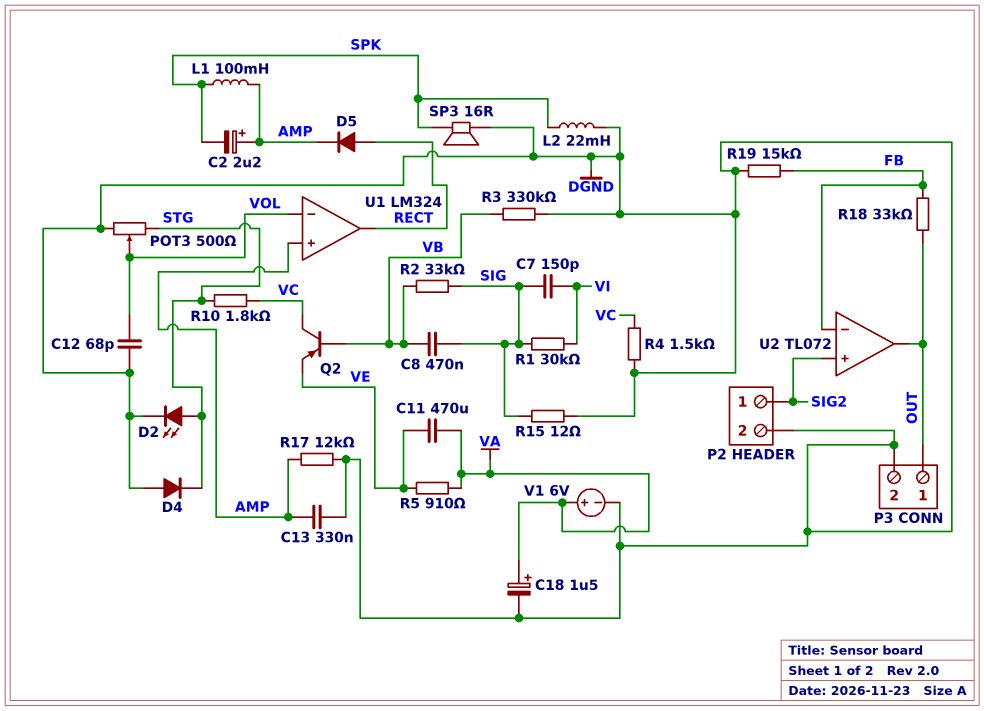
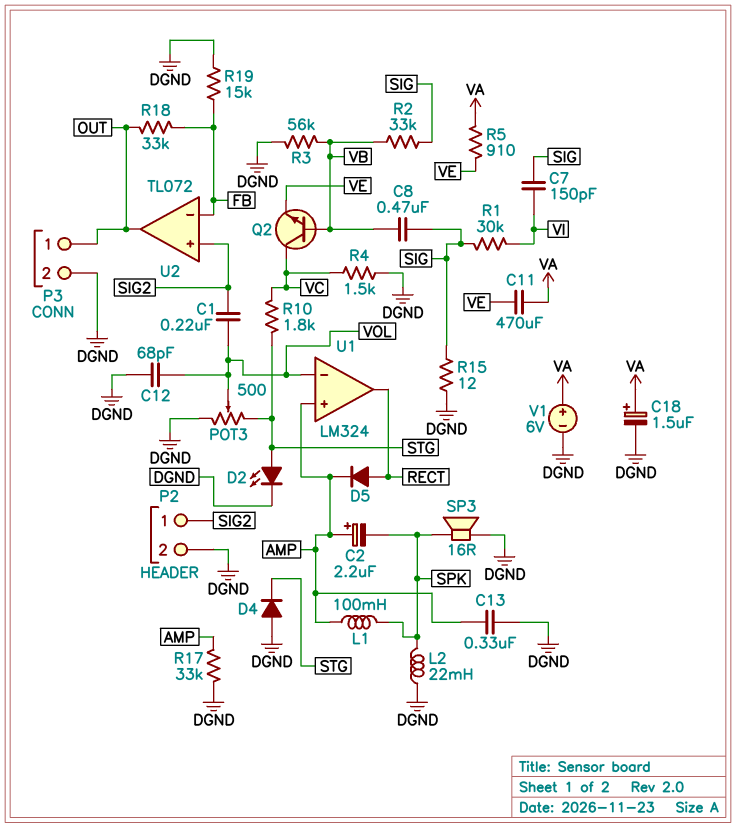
C1: none -> 220nF (SIG2, VOL)
Q2: PNP (B VB, C VC, E VE) -> NPN (B VB, C VC, E VE)
R3: 330k (DGND, VB) -> 56k (DGND, VB)
R17: 12k (AMP, DGND) -> 33k (AMP, DGND)

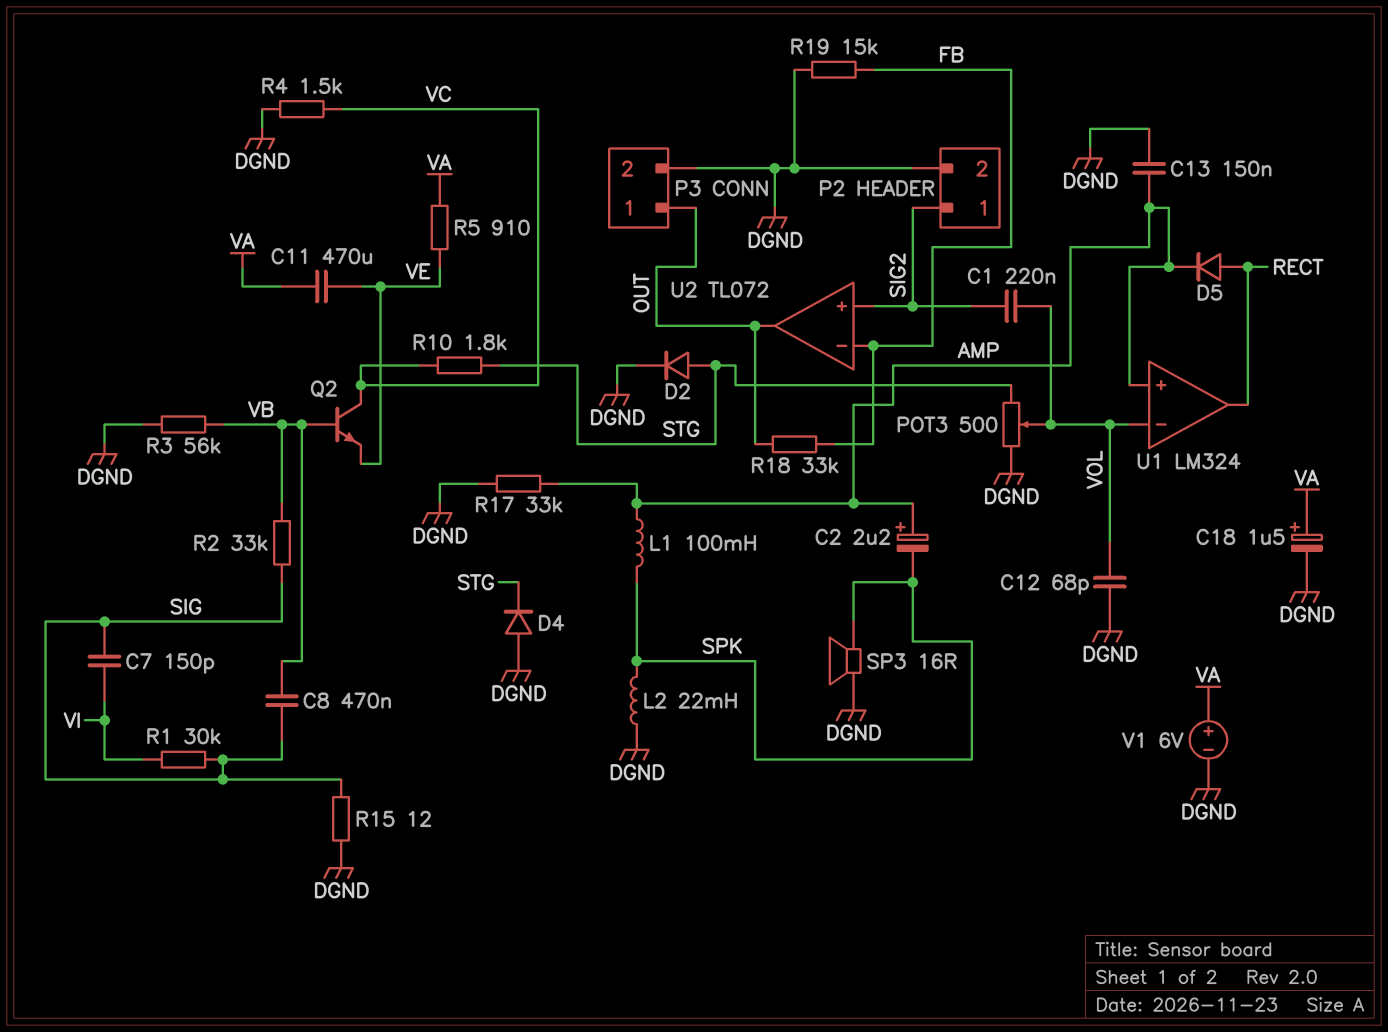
C13: 330nF (AMP, DGND) -> 150nF (AMP, DGND)
D2: LED (A STG, K DGND) -> diode (A STG, K DGND)

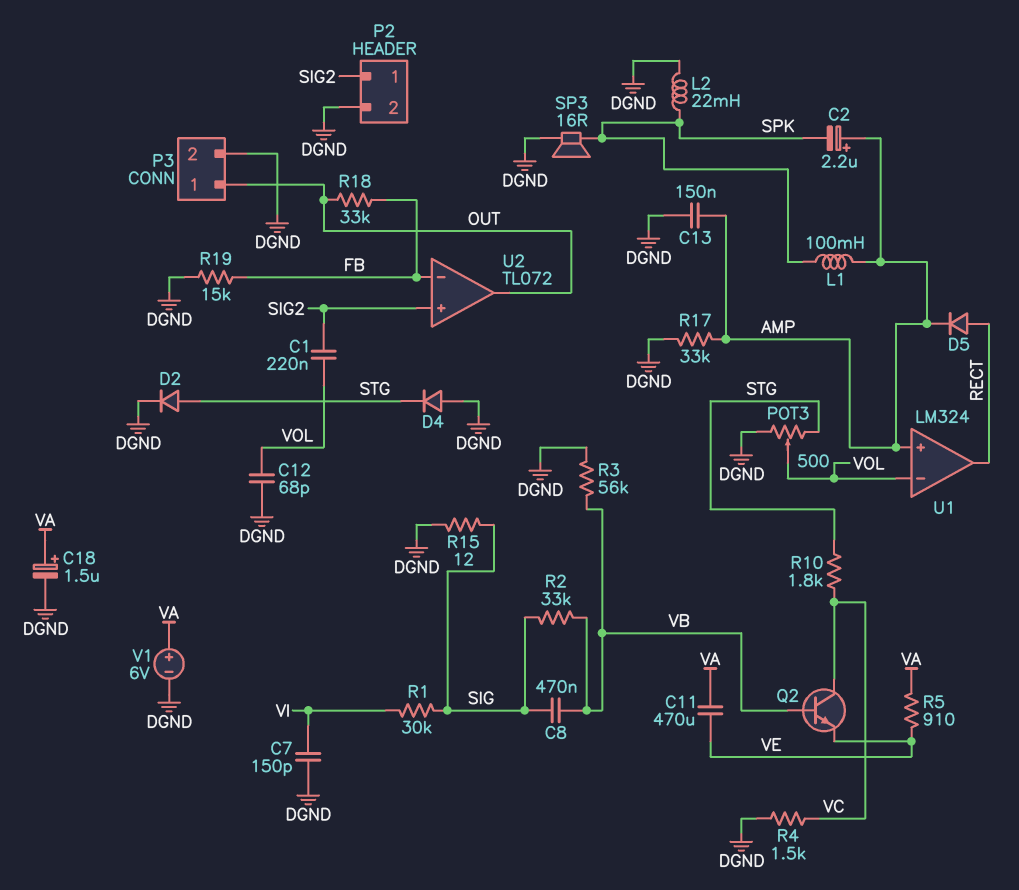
C7: 150pF (SIG, VI) -> 150pF (DGND, VI)

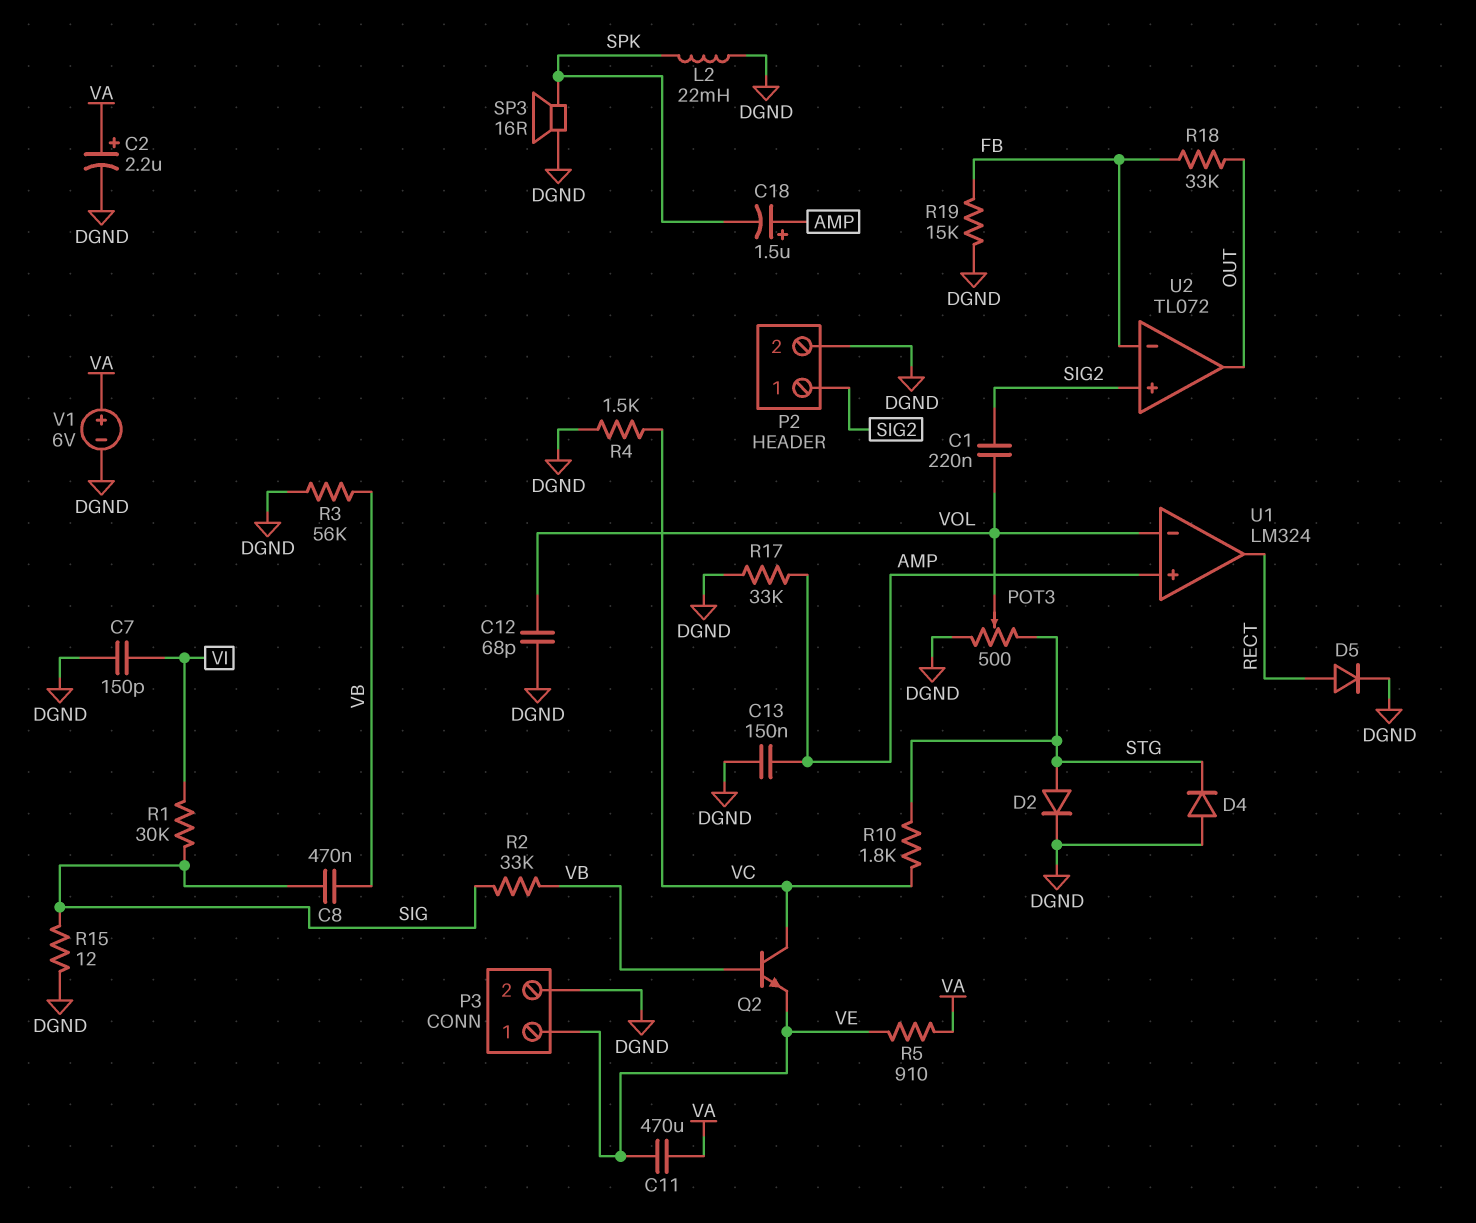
C2: 2.2uF (plus AMP, minus SPK) -> 2.2uF (plus VA, minus DGND)
C18: 1.5uF (plus VA, minus DGND) -> 1.5uF (plus AMP, minus SPK)
D5: diode (A RECT, K AMP) -> diode (A RECT, K DGND)
L1: 100mH (AMP, SPK) -> none
P3 pin 1: OUT -> VE

